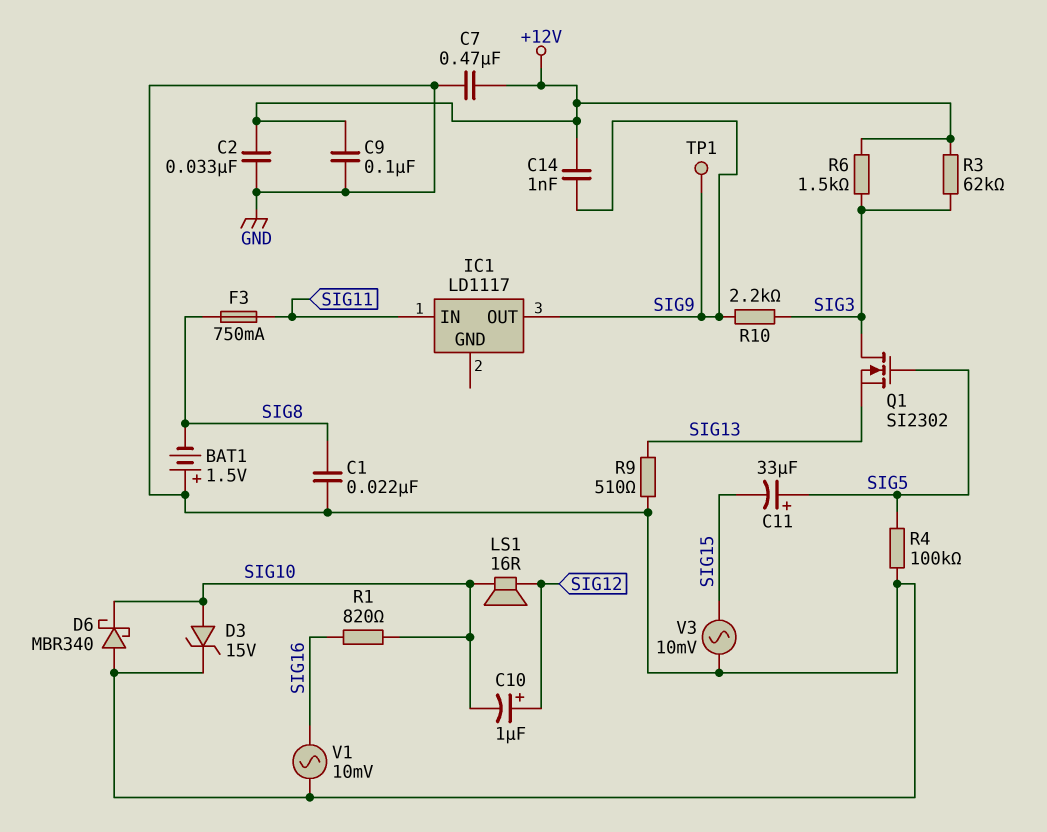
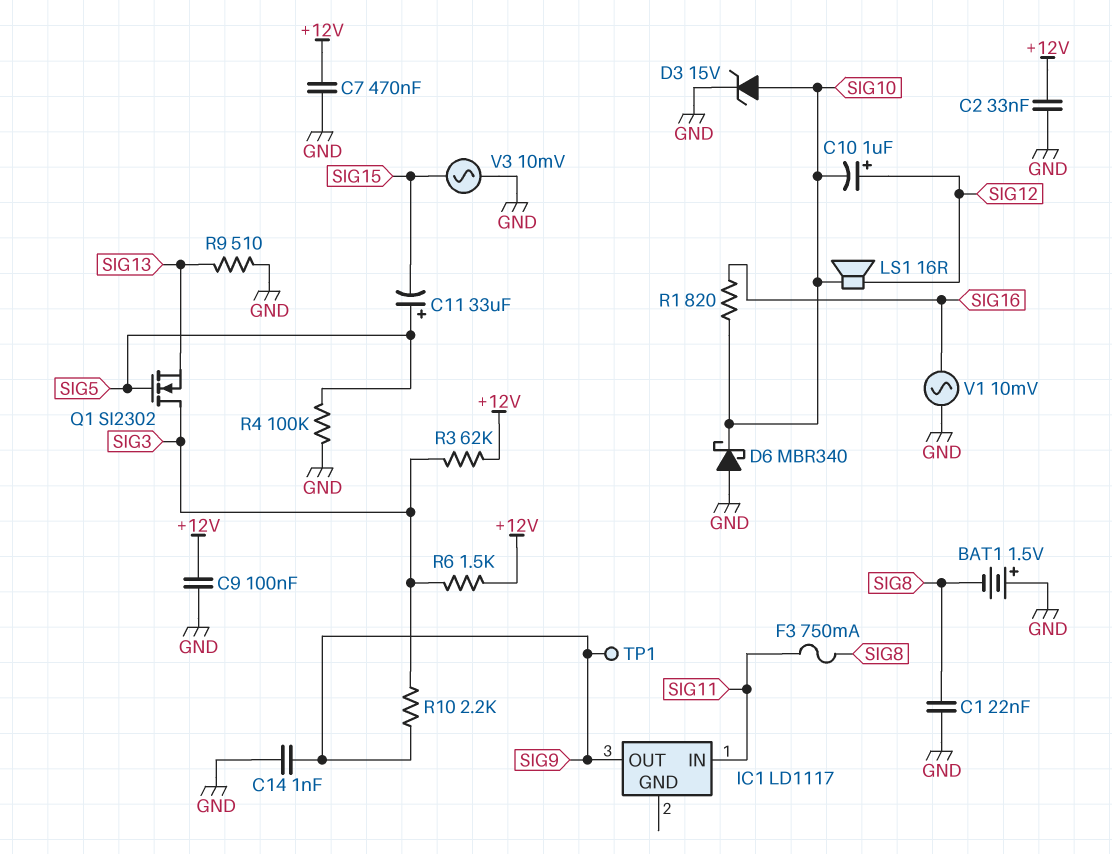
C14: 1nF (+12V, SIG9) -> 1nF (GND, SIG9)

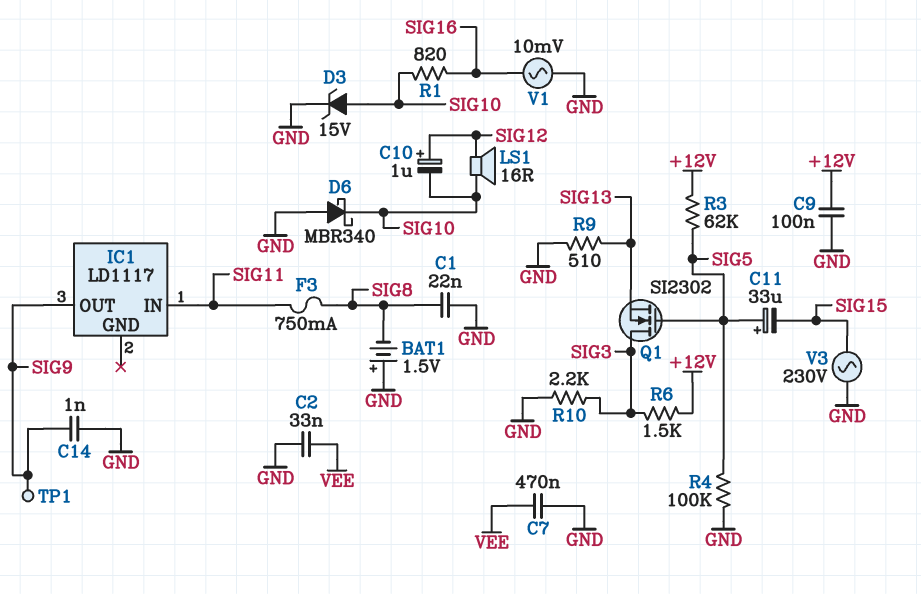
C2: 33nF (+12V, GND) -> 33nF (GND, VEE)
C7: 470nF (+12V, GND) -> 470nF (GND, VEE)
R3: 62k (+12V, SIG3) -> 62k (+12V, SIG5)
R10: 2.2k (SIG3, SIG9) -> 2.2k (GND, SIG3)
V3: AC 10mV (GND, SIG15) -> AC 230V (GND, SIG15)

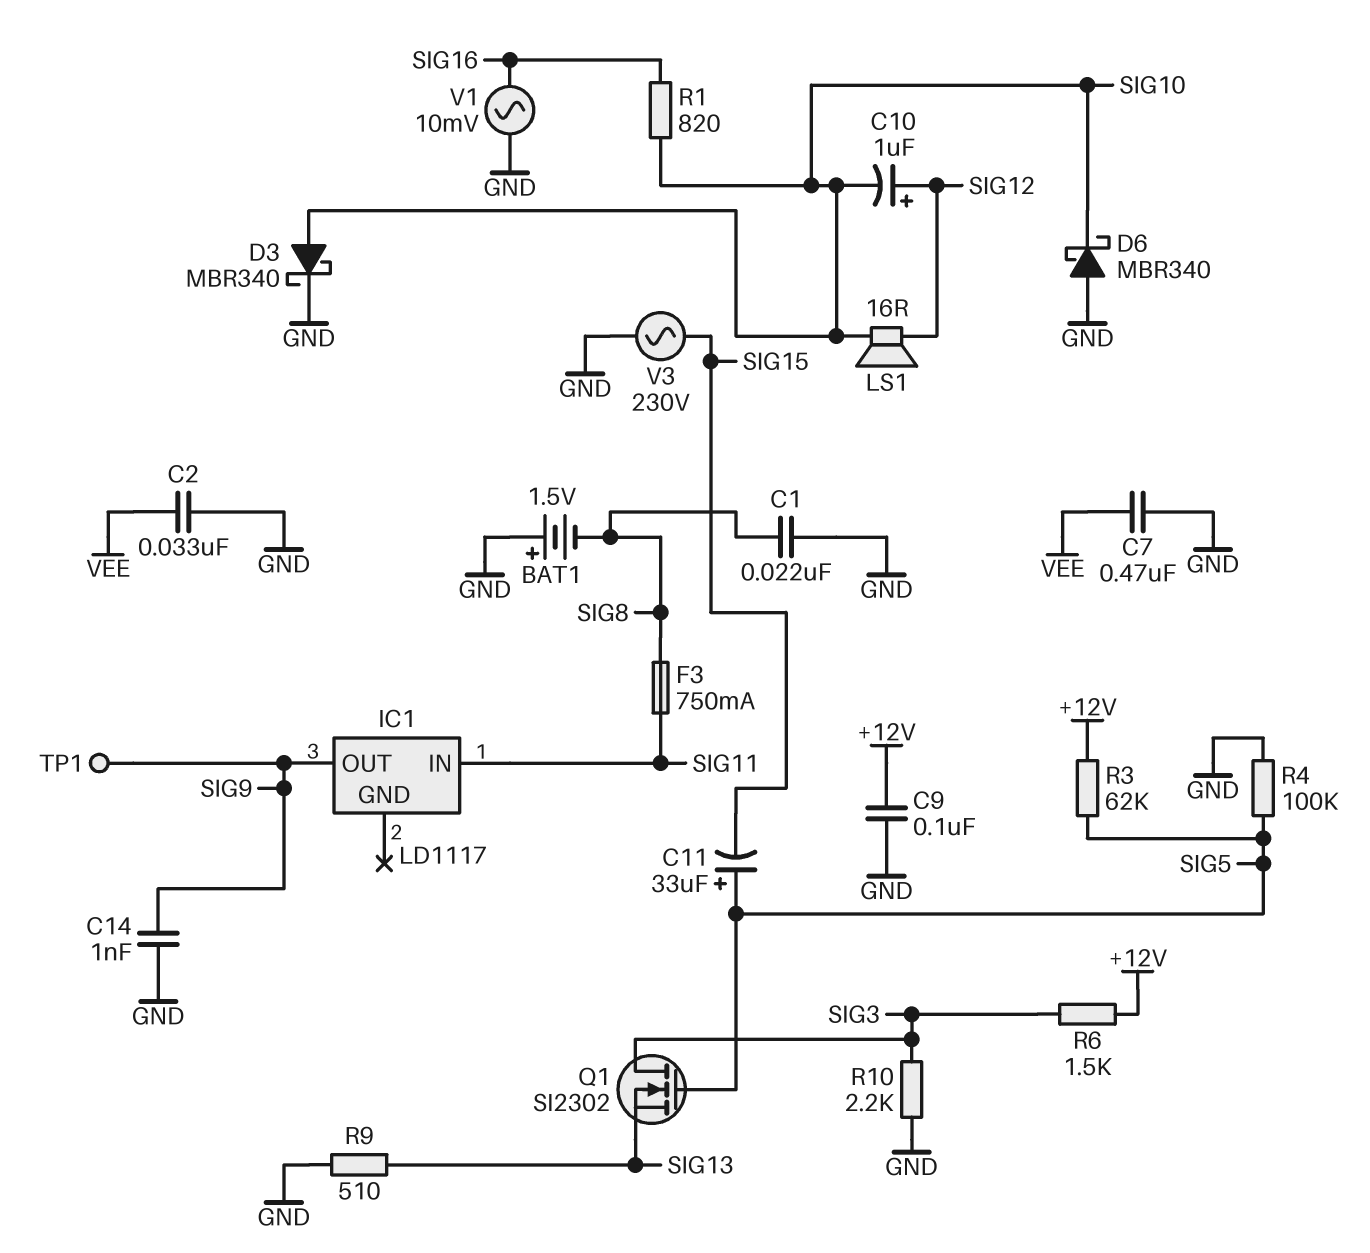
D3: zener 15V (A SIG10, K GND) -> schottky MBR340 (A SIG10, K GND)

